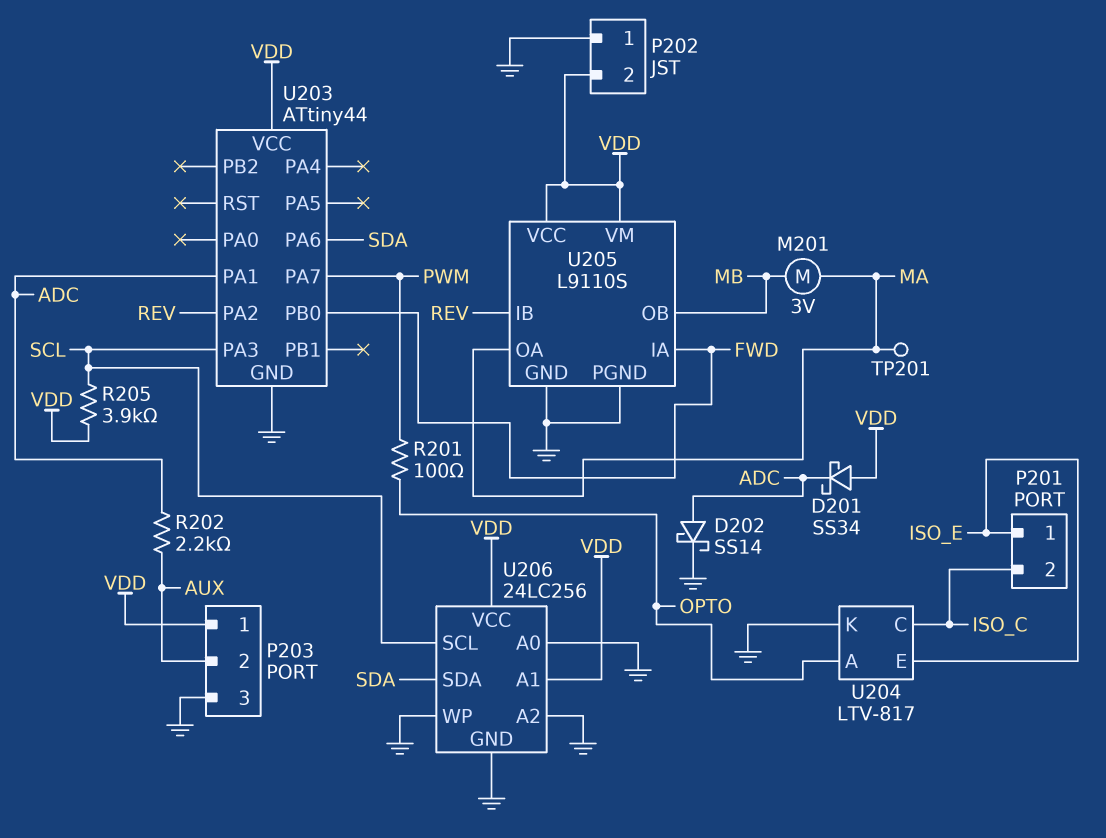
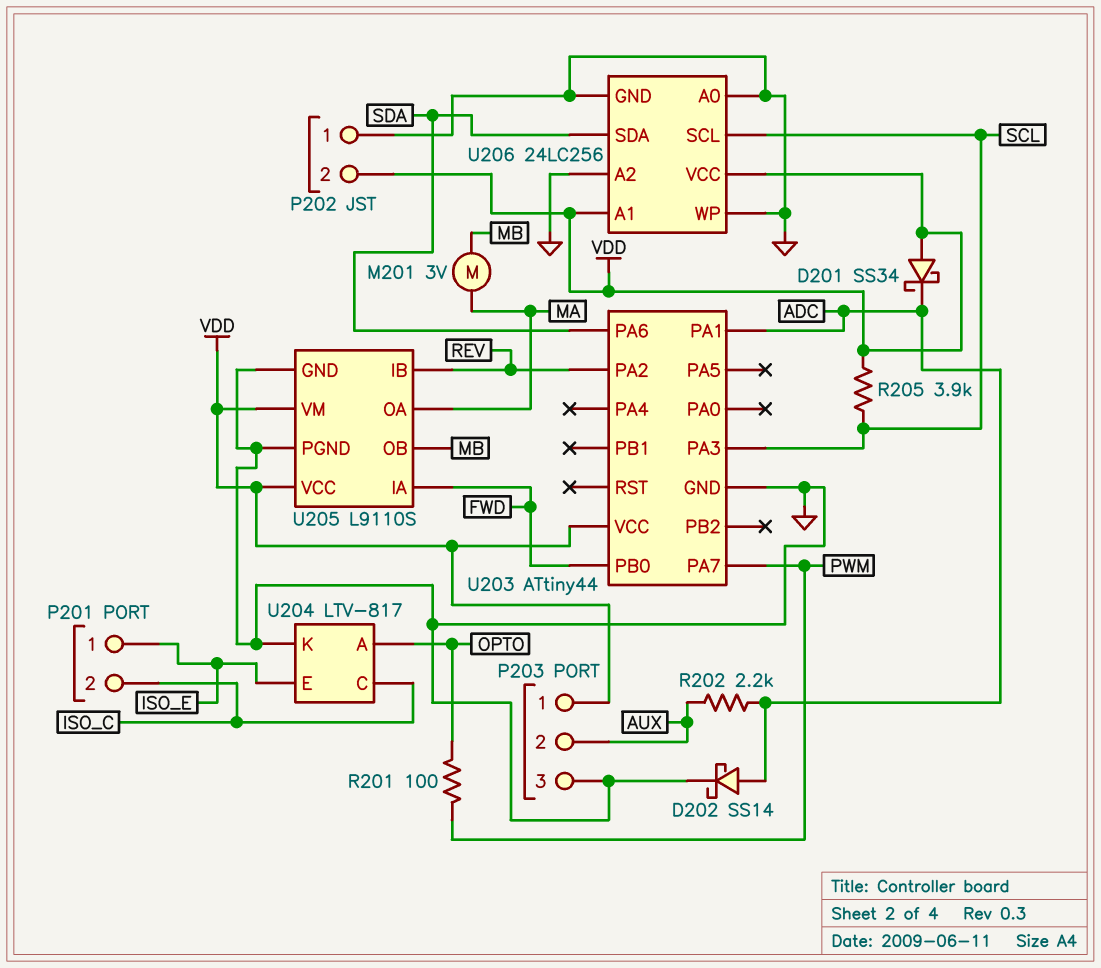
TP201: test point (MA) -> none

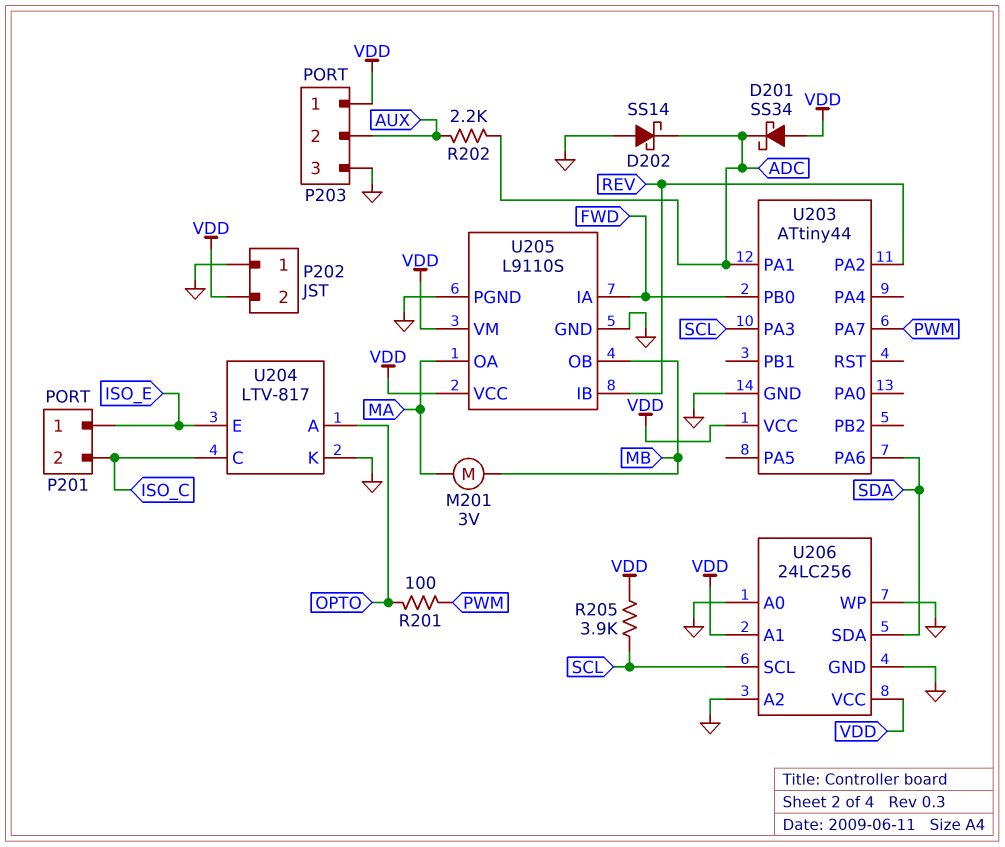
D202: schottky SS14 (A ADC, K GND) -> schottky SS14 (A GND, K ADC)

